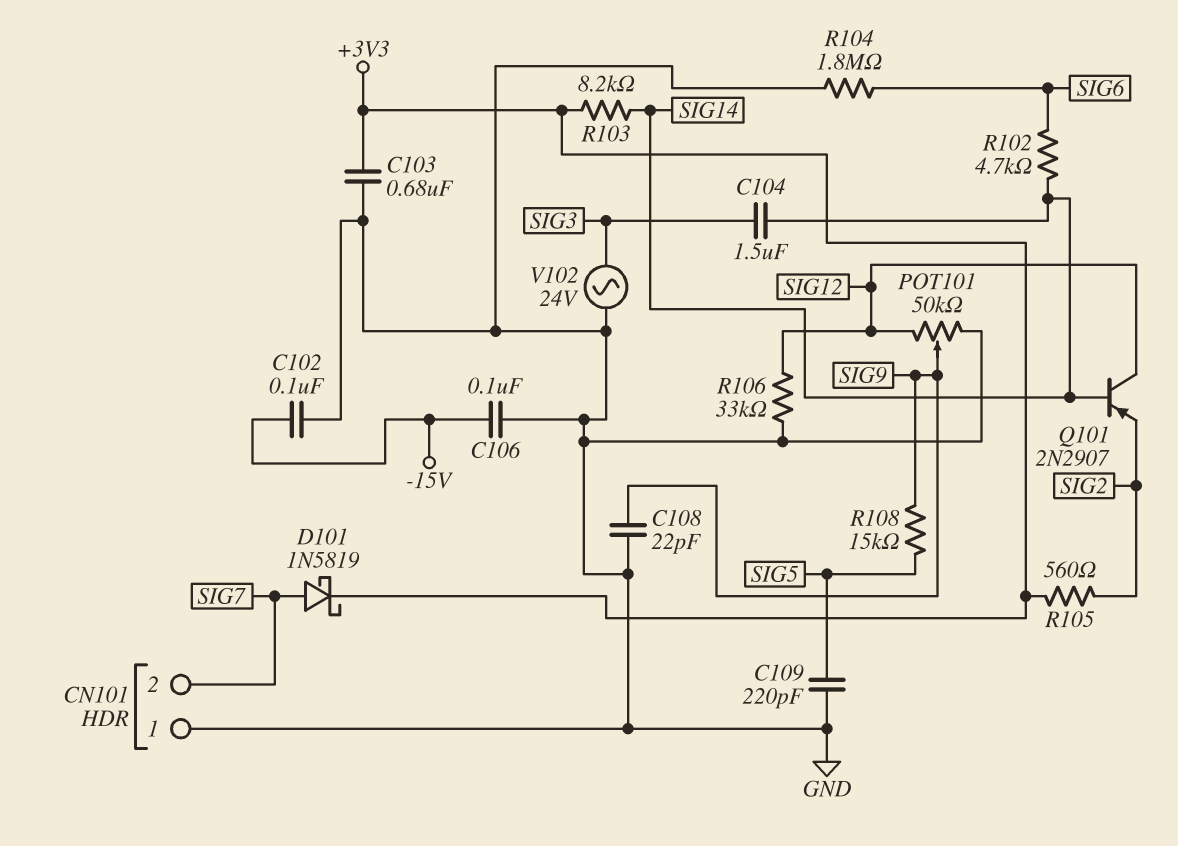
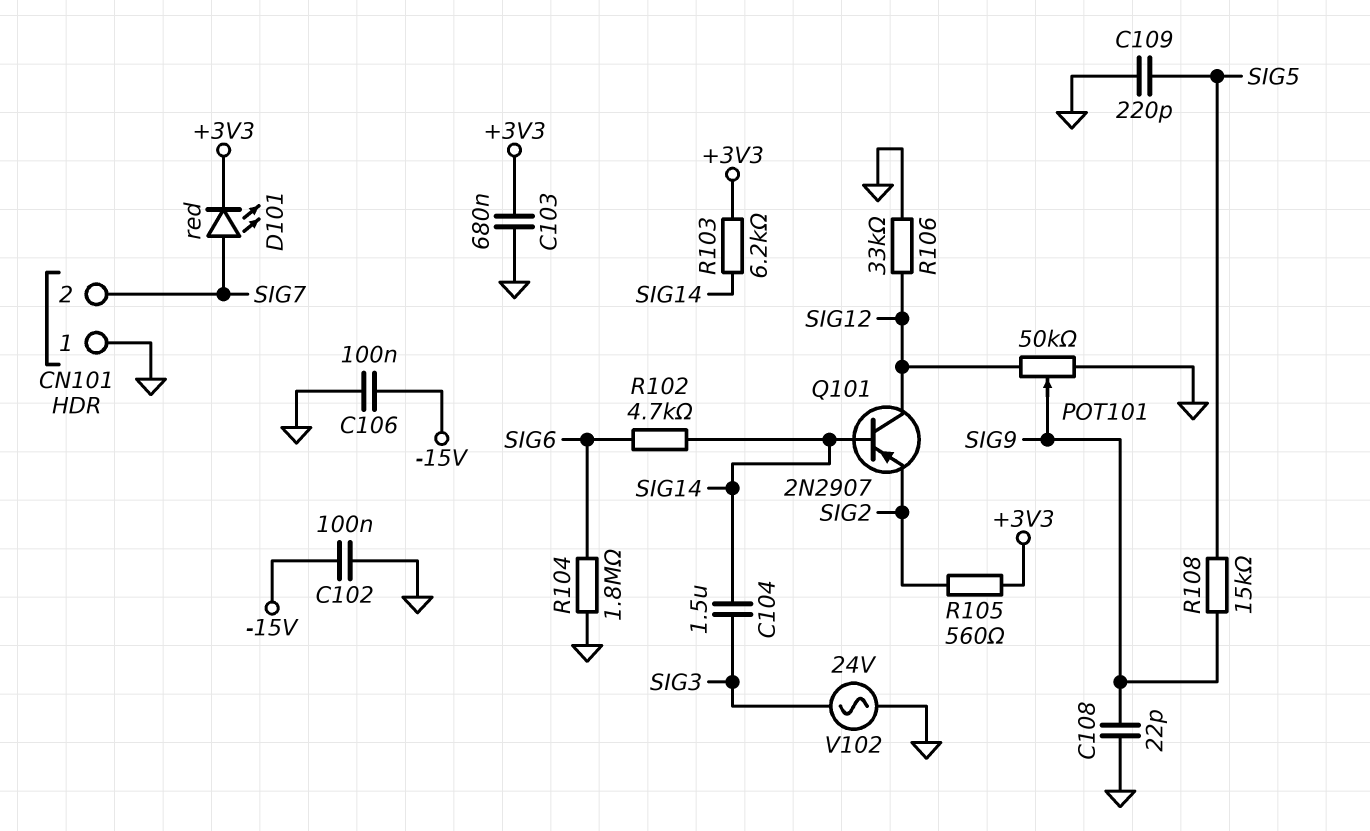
D101: schottky 1N5819 (A SIG7, K +3V3) -> LED red (A SIG7, K +3V3)
R103: 8.2k (+3V3, SIG14) -> 6.2k (+3V3, SIG14)

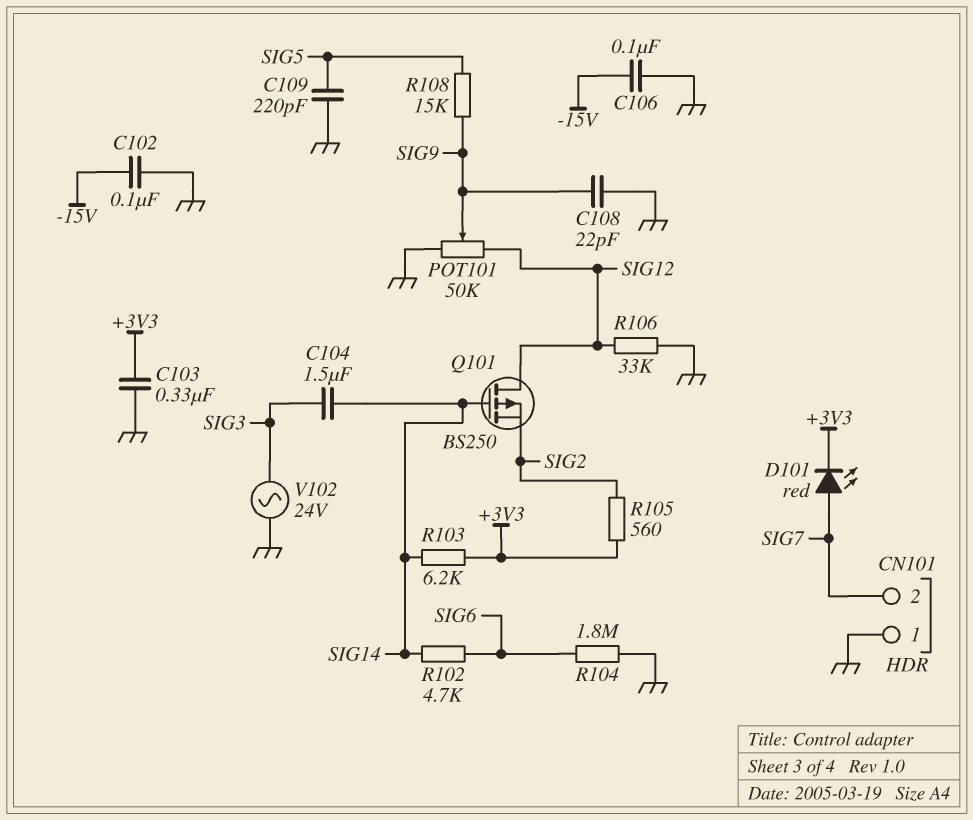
C103: 680nF (+3V3, GND) -> 330nF (+3V3, GND)
Q101: PNP 2N2907 (B SIG14, C SIG12, E SIG2) -> PMOS BS250 (G SIG14, D SIG12, S SIG2)

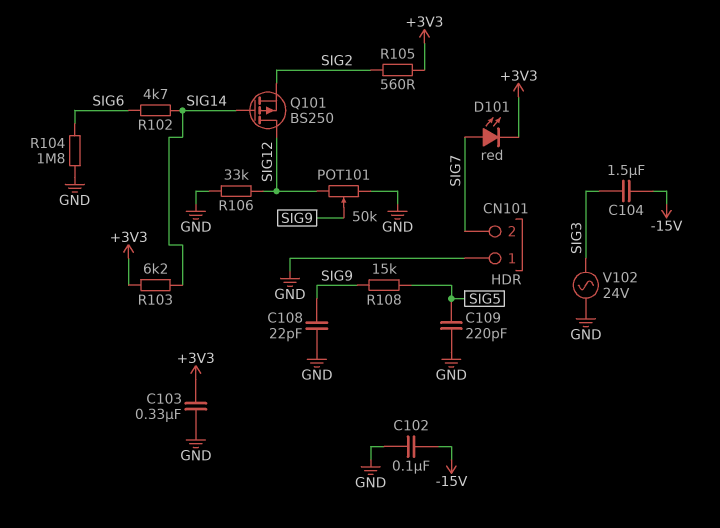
C104: 1.5uF (SIG3, SIG14) -> 1.5uF (-15V, SIG3)
C106: 100nF (-15V, GND) -> none

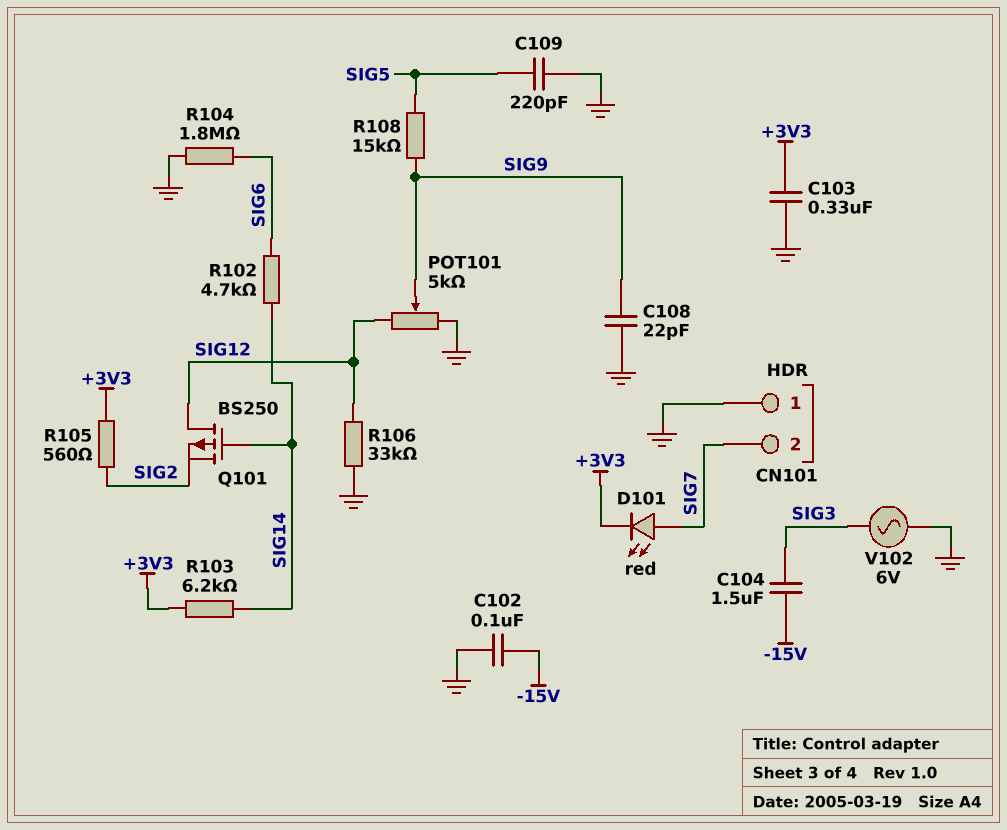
POT101: 50k (GND, SIG12, wiper SIG9) -> 5k (GND, SIG12, wiper SIG9)
V102: AC 24V (GND, SIG3) -> AC 6V (GND, SIG3)

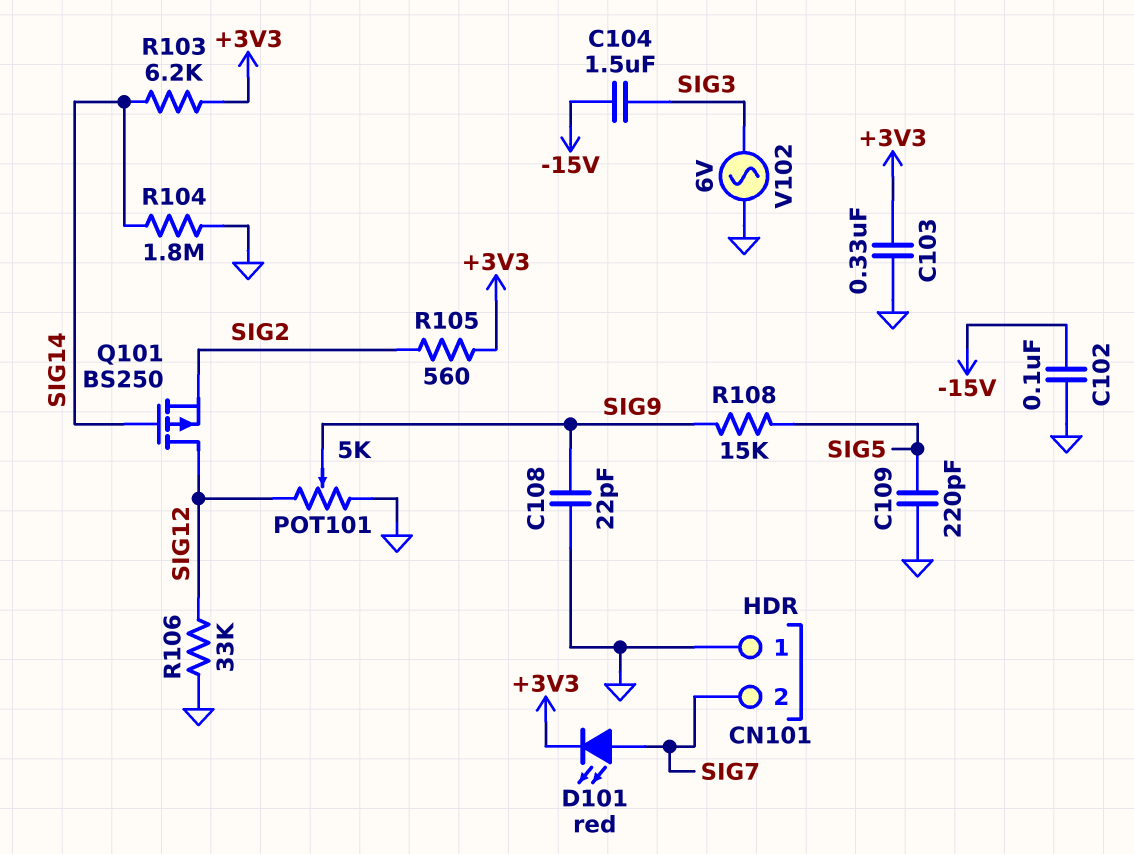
R102: 4.7k (SIG6, SIG14) -> none
R104: 1.8M (GND, SIG6) -> 1.8M (GND, SIG14)

